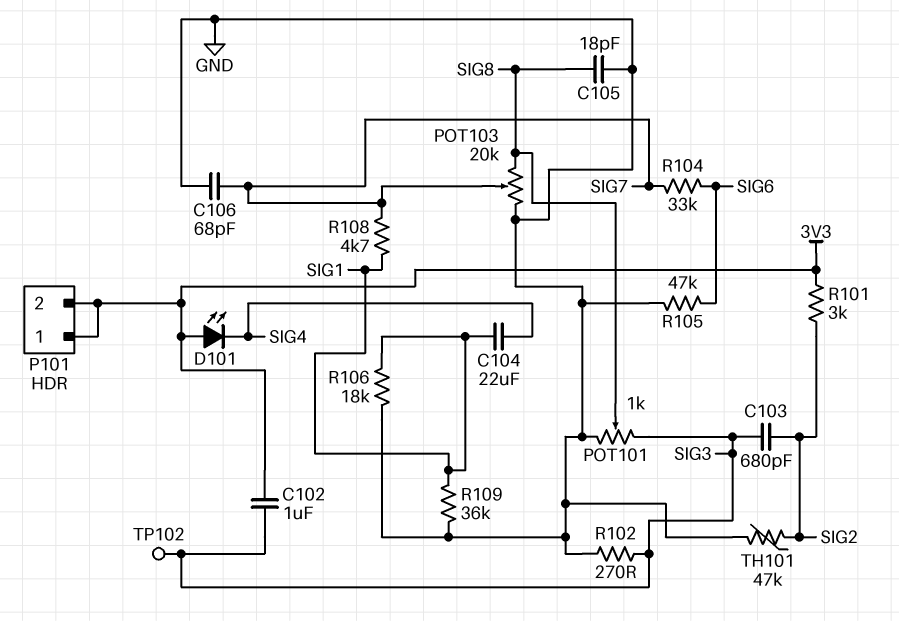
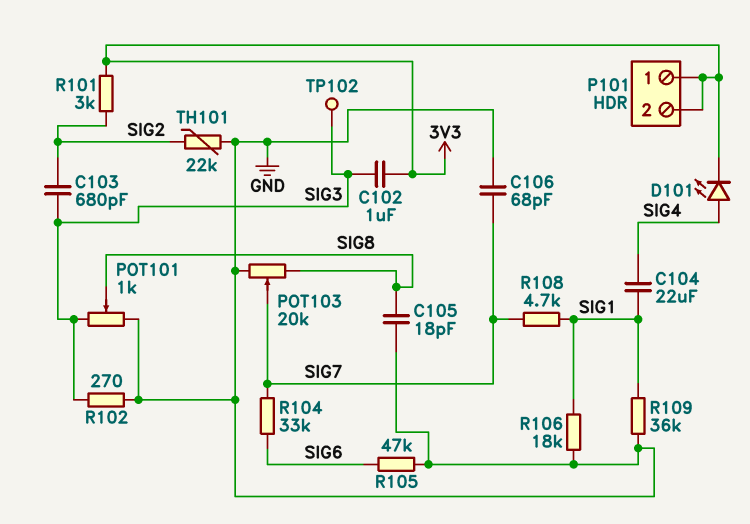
D101: LED (A 3V3, K SIG4) -> LED (A SIG4, K 3V3)
TH101: 47k (GND, SIG2) -> 22k (GND, SIG2)

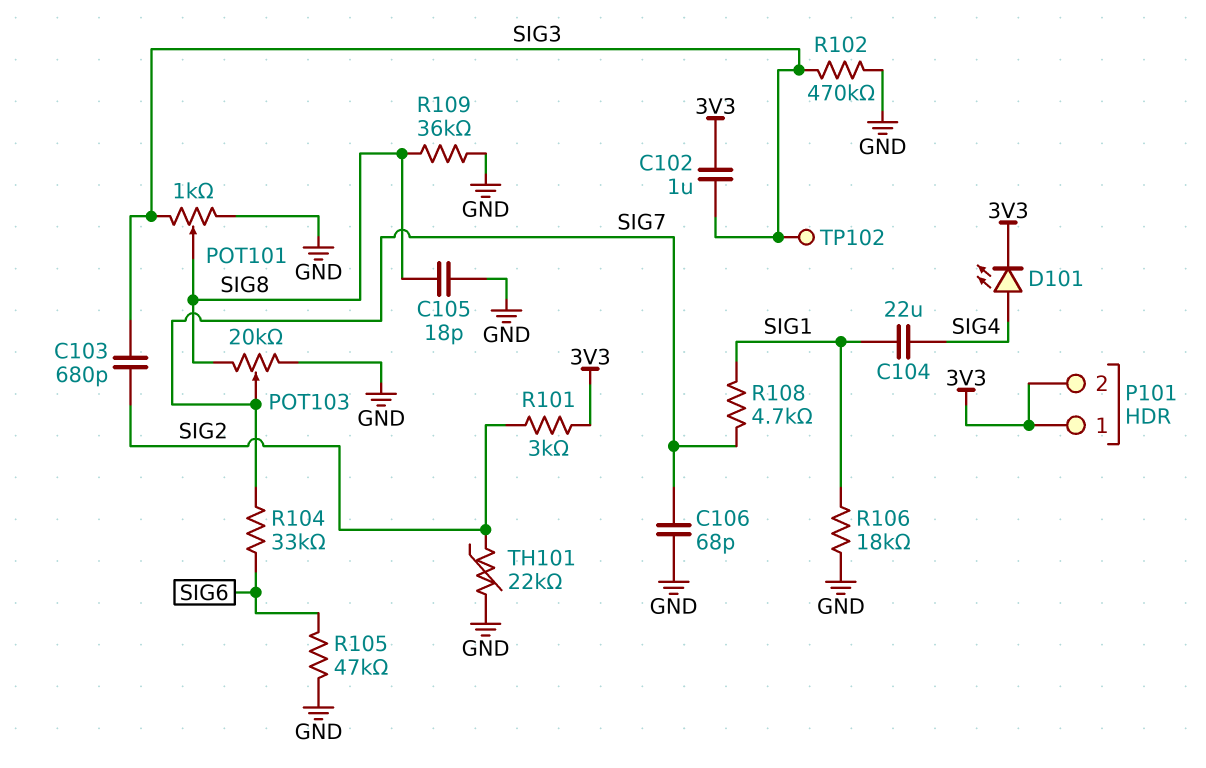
R102: 270 (GND, SIG3) -> 470k (GND, SIG3)
R109: 36k (GND, SIG1) -> 36k (GND, SIG8)

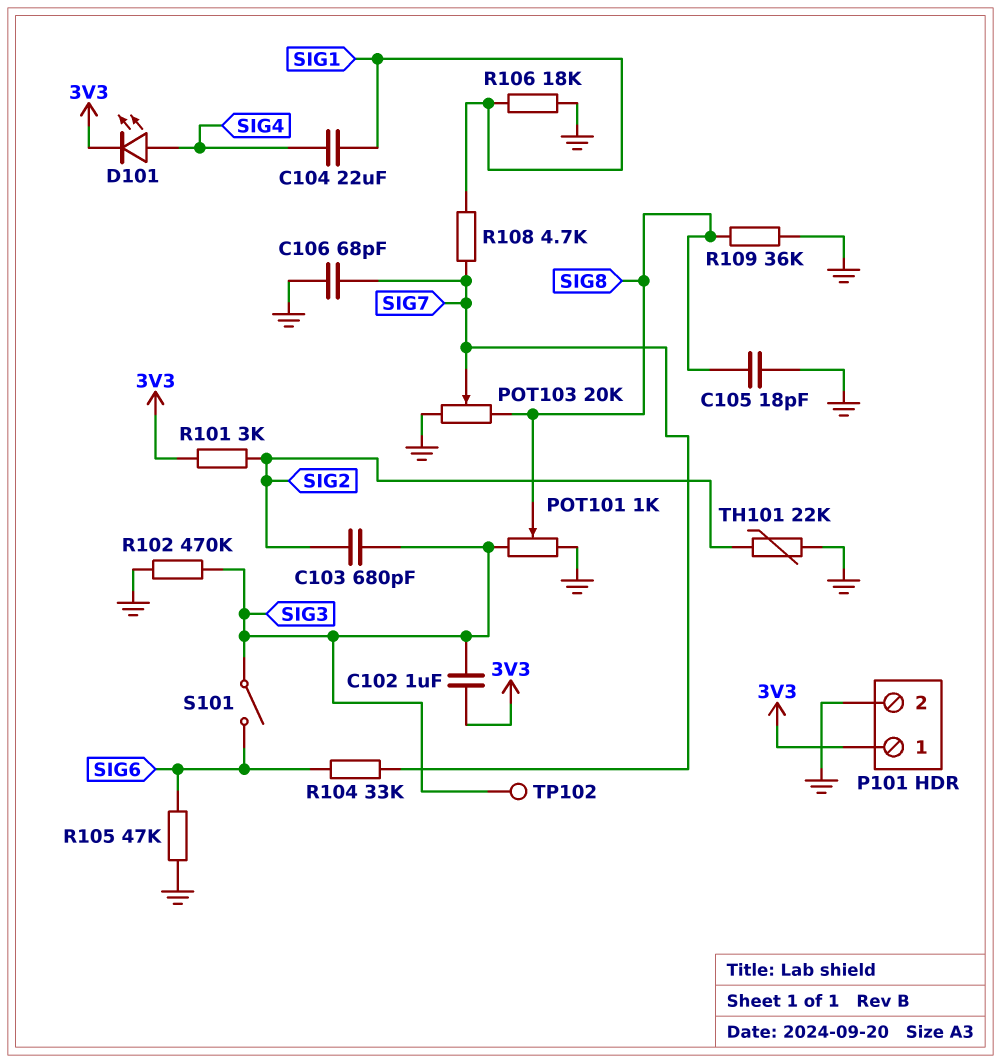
P101 pin 2: 3V3 -> GND
S101: none -> switch (SIG3, SIG6)

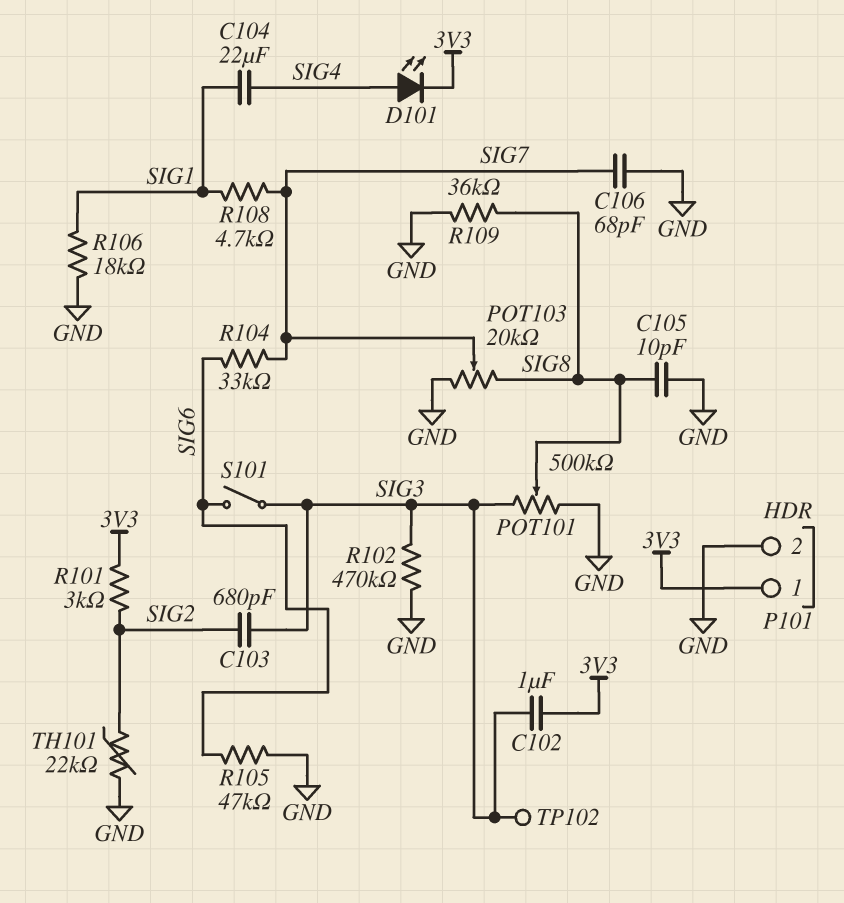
C105: 18pF (GND, SIG8) -> 10pF (GND, SIG8)
POT101: 1k (GND, SIG3, wiper SIG8) -> 500k (GND, SIG3, wiper SIG8)

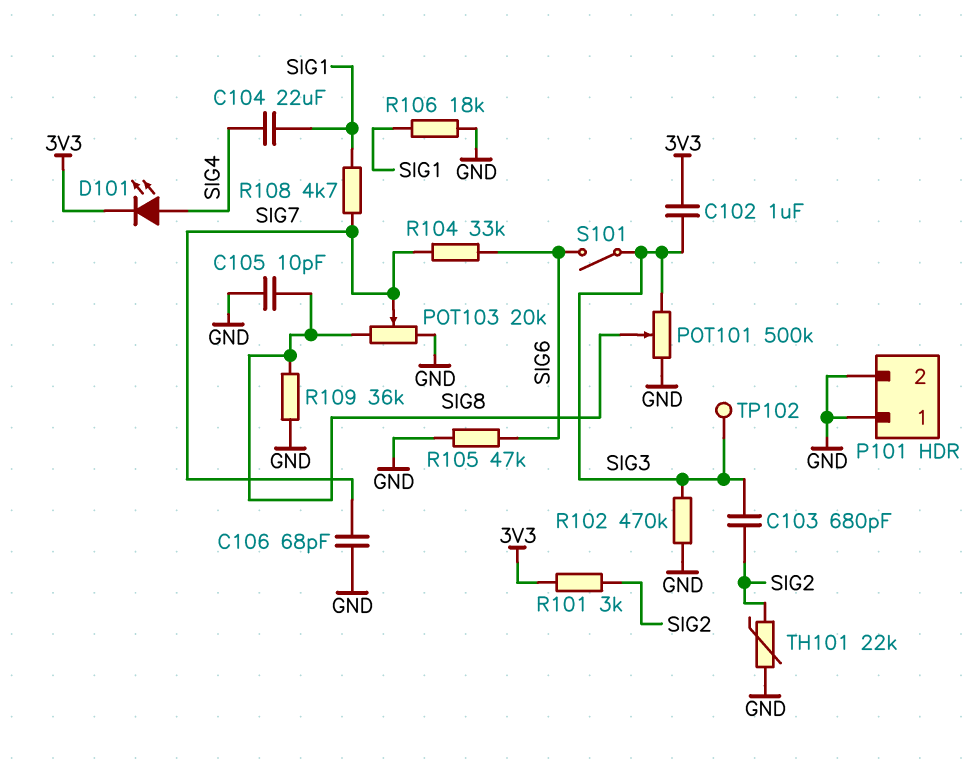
P101 pin 1: 3V3 -> GND

